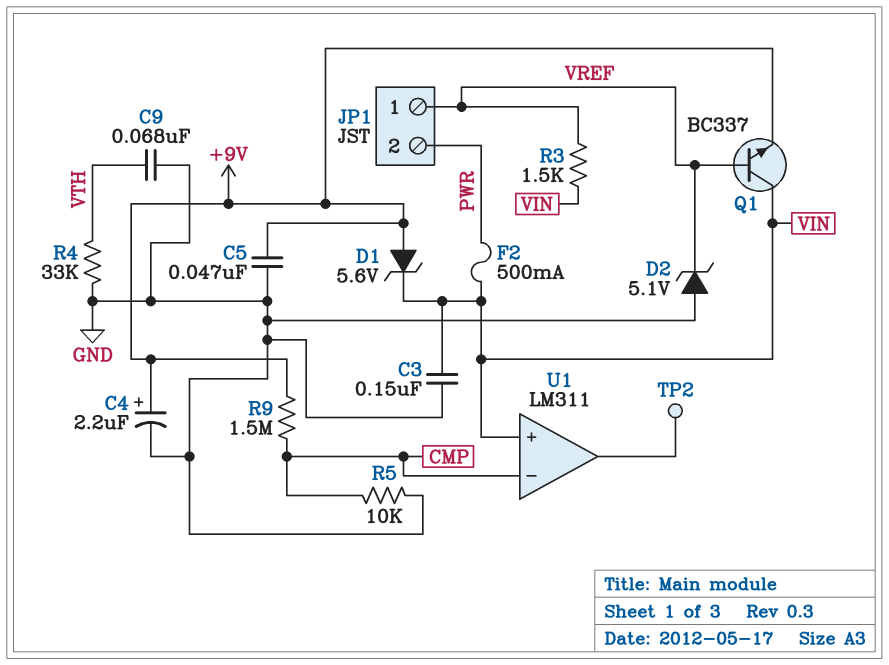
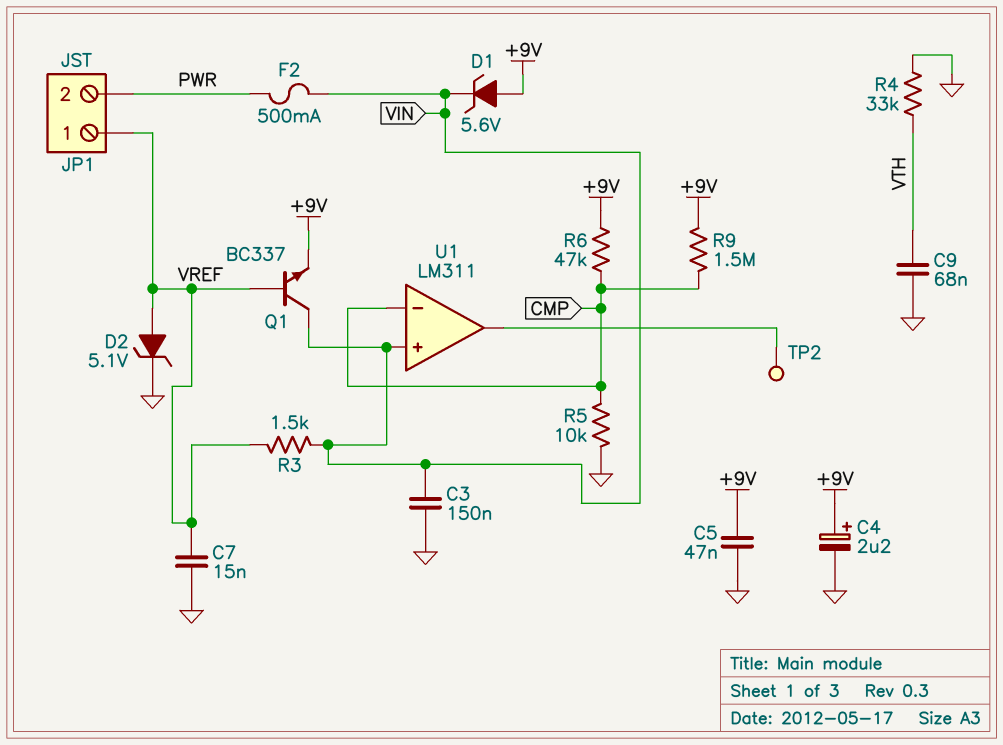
C7: none -> 15nF (GND, VREF)
D2: zener 5.1V (A GND, K VREF) -> zener 5.1V (A VREF, K GND)
R6: none -> 47k (+9V, CMP)

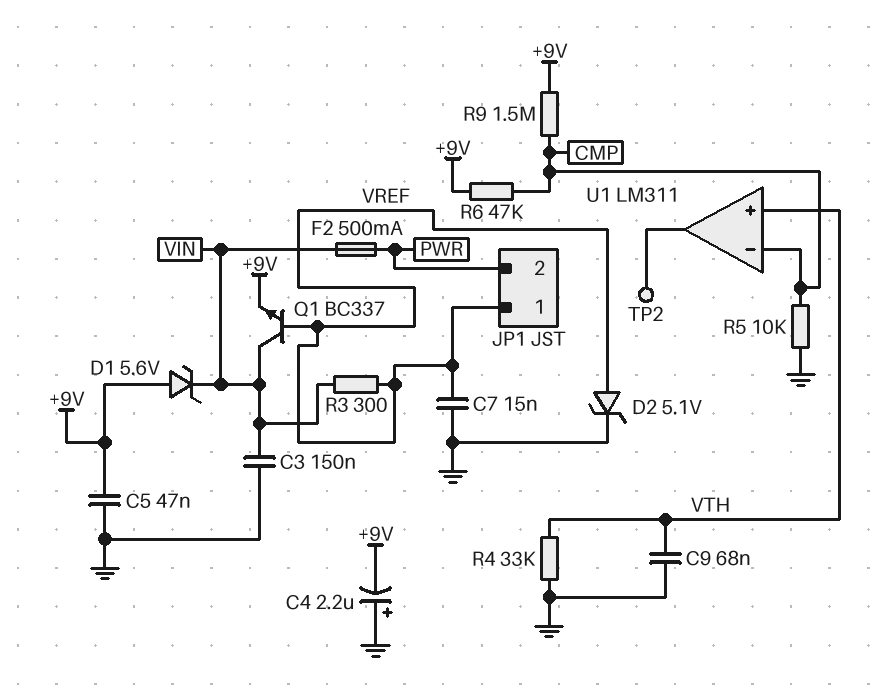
C4: 2.2uF (plus +9V, minus GND) -> 2.2uF (plus GND, minus +9V)
R3: 1.5k (VIN, VREF) -> 300 (VIN, VREF)
U1 pin in+: VIN -> VTH

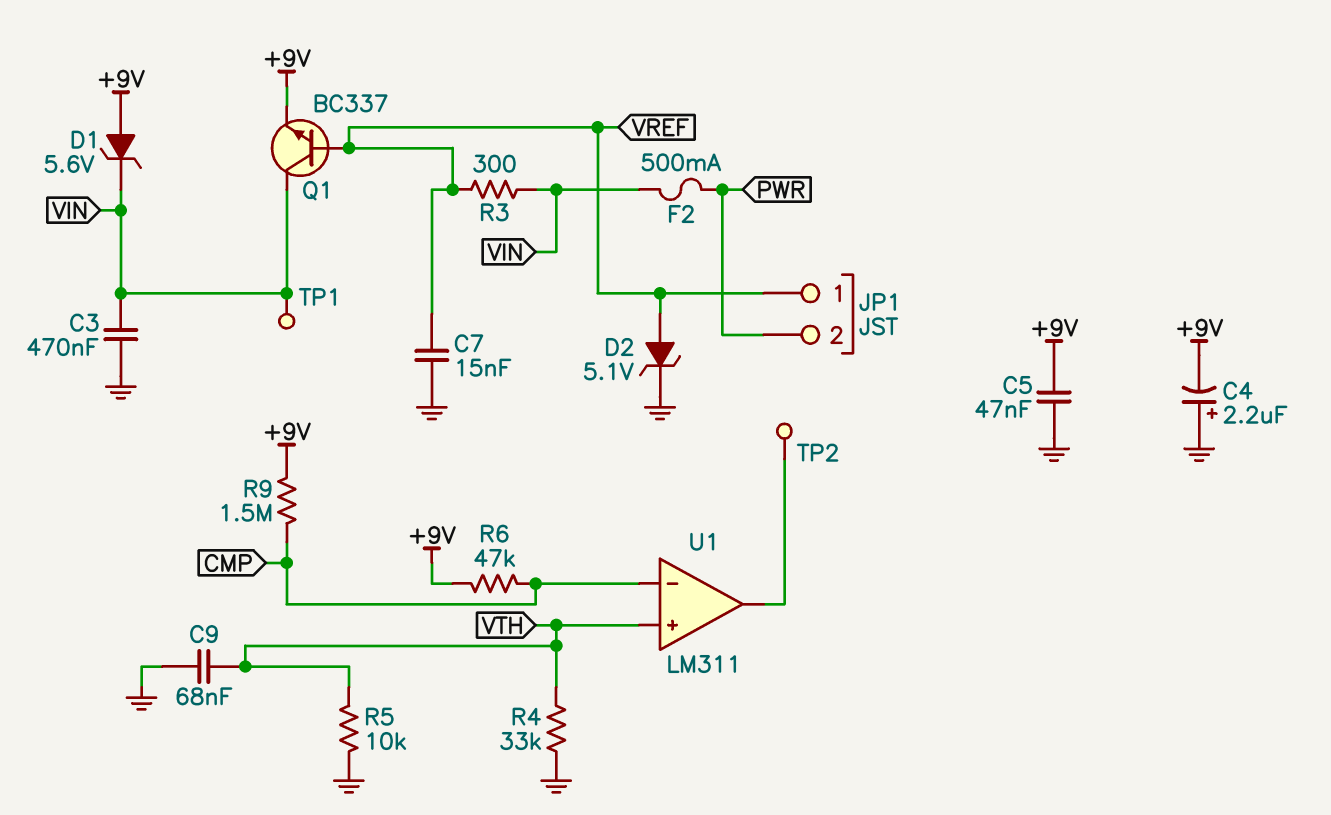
C3: 150nF (GND, VIN) -> 470nF (GND, VIN)
R5: 10k (CMP, GND) -> 10k (GND, VTH)
TP1: none -> test point (VIN)

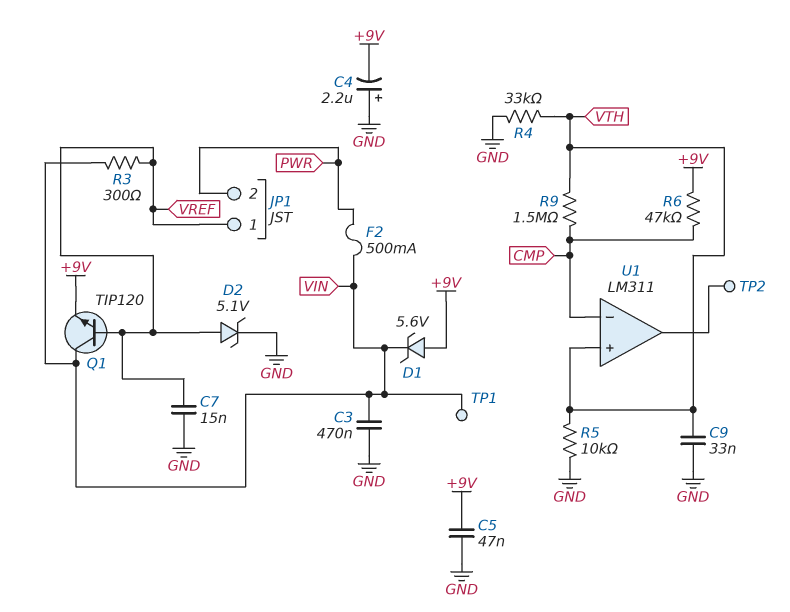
C9: 68nF (GND, VTH) -> 33nF (GND, VTH)
Q1: NPN BC337 (B VREF, C VIN, E +9V) -> NPN TIP120 (B VREF, C VIN, E +9V)
R9: 1.5M (+9V, CMP) -> 1.5M (CMP, VTH)

